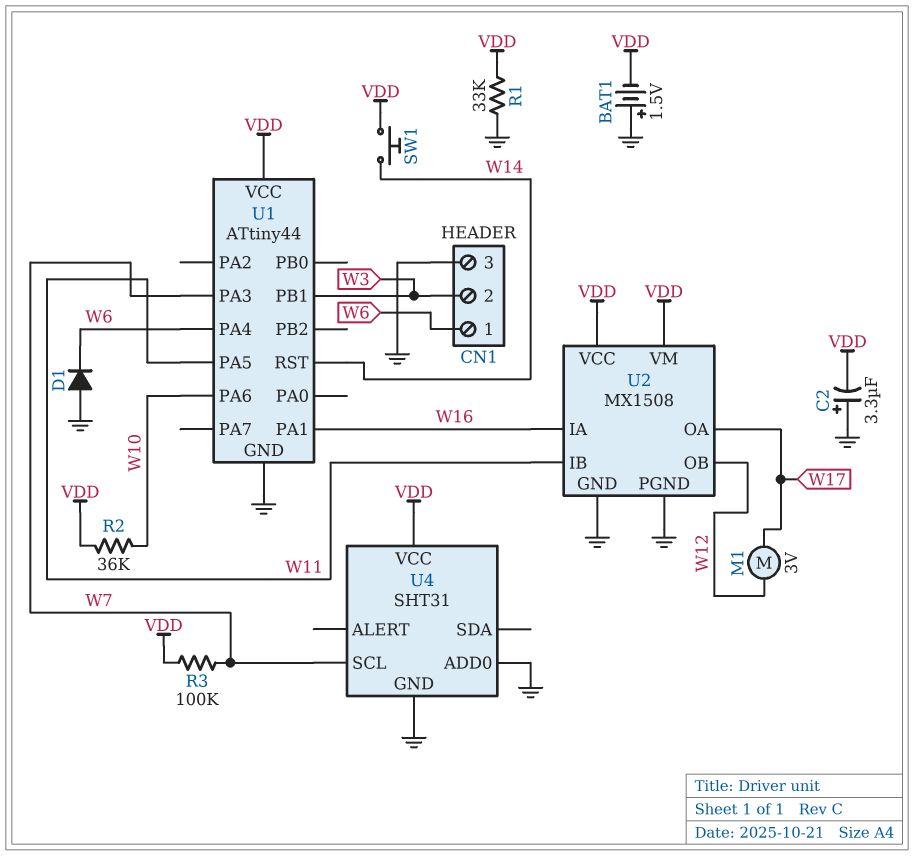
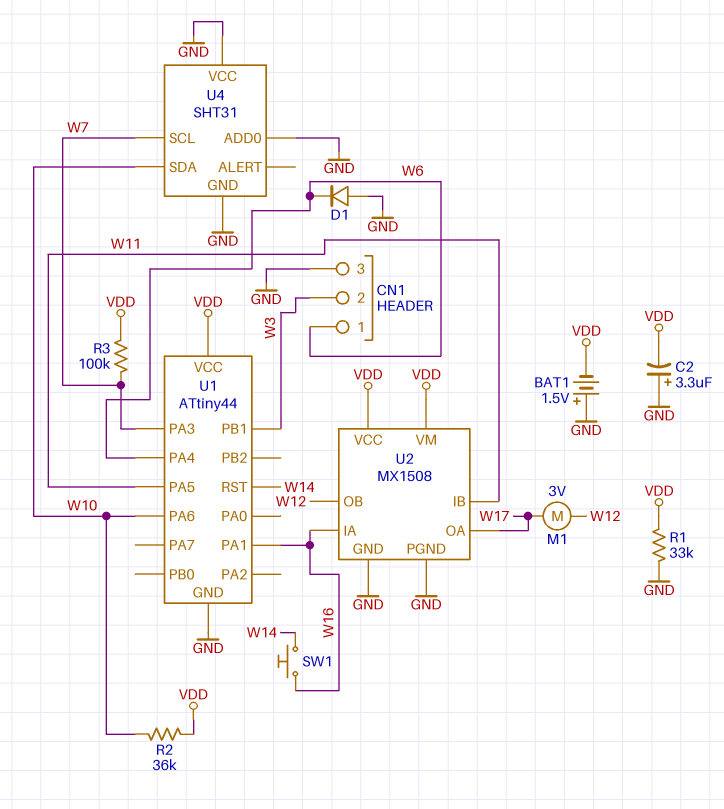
SW1: button (VDD, W14) -> button (W14, W16)
U4 pin SDA: none -> W10
U4 pin VCC: VDD -> GND

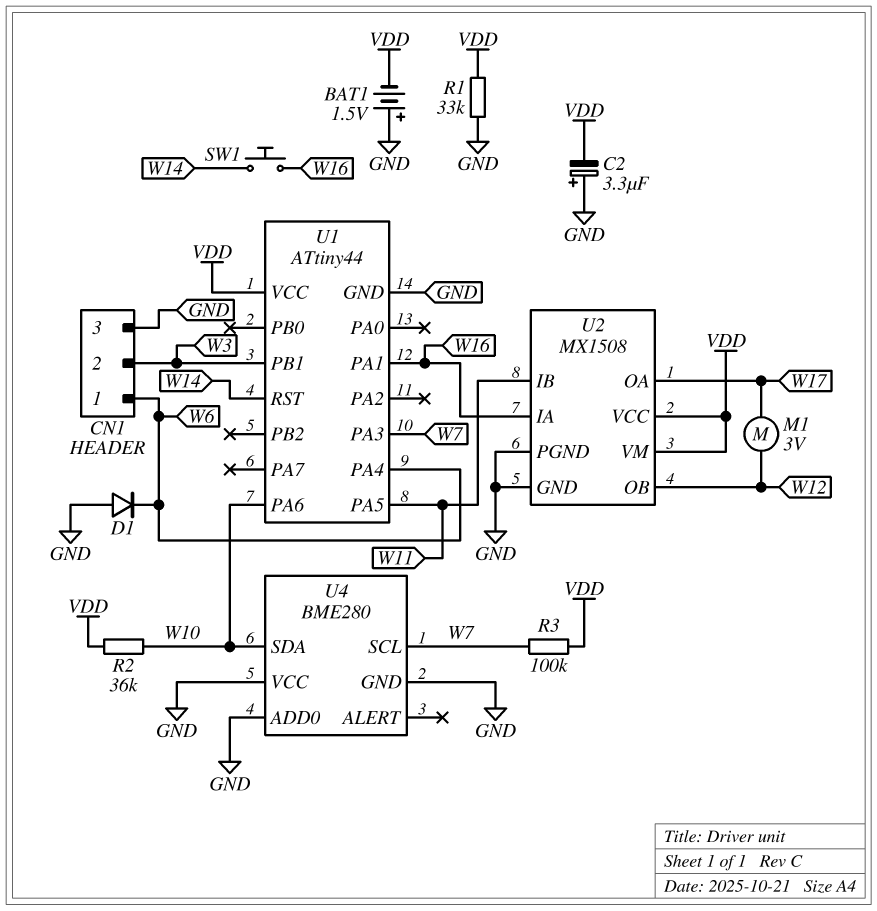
U4: SHT31 -> BME280

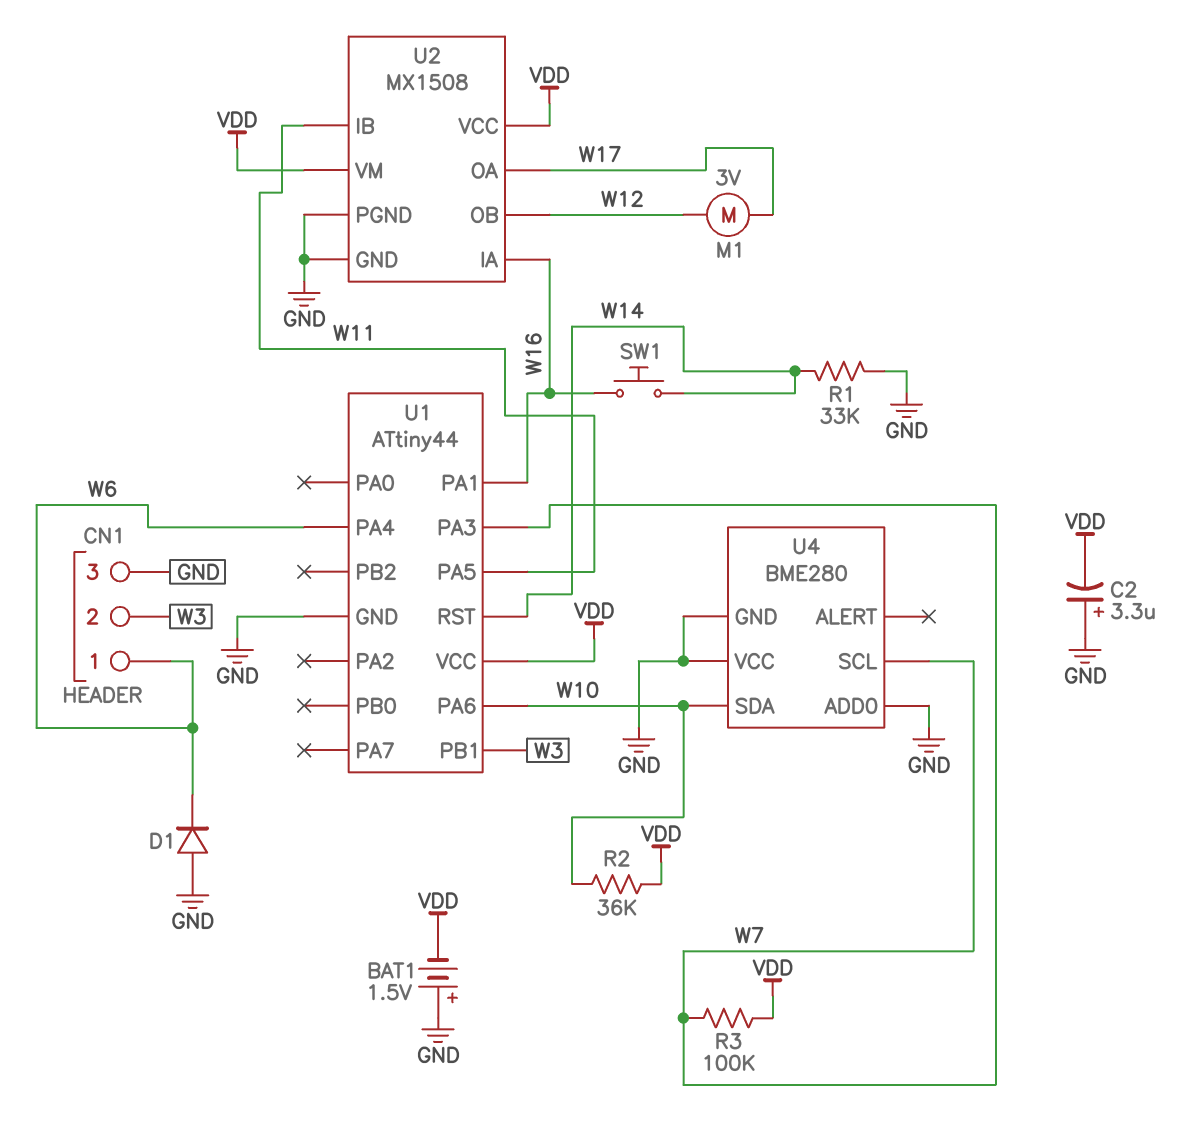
R1: 33k (GND, VDD) -> 33k (GND, W14)

